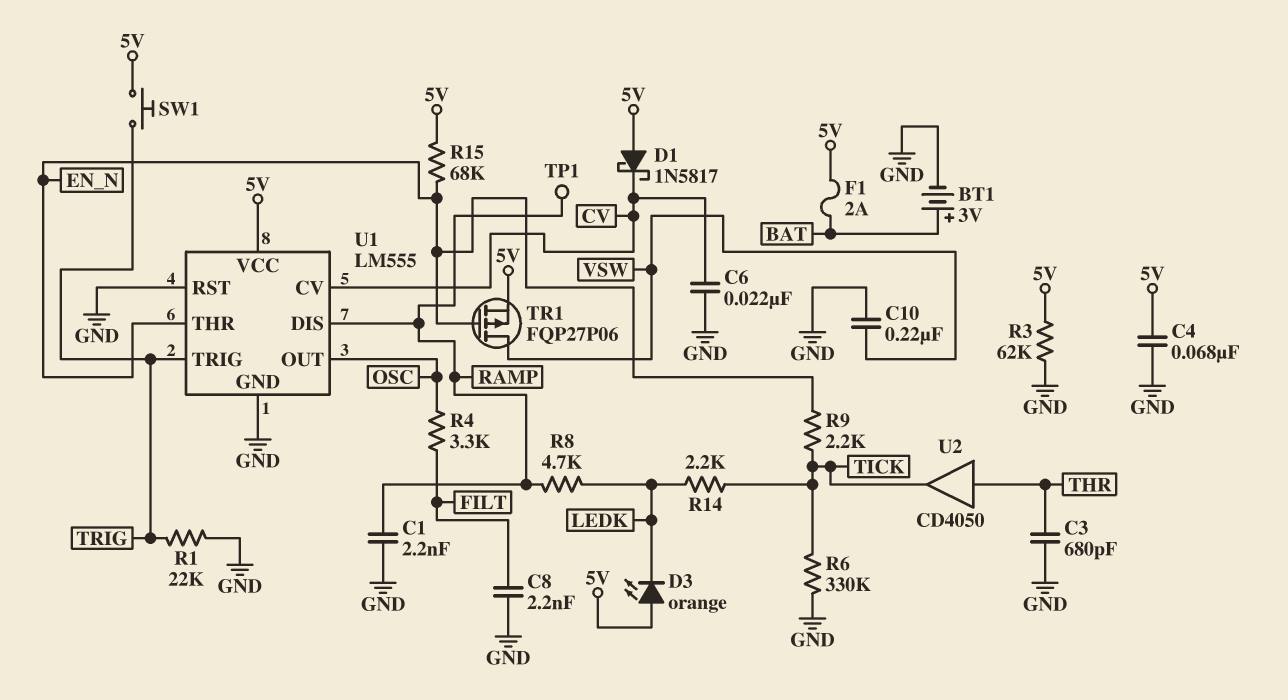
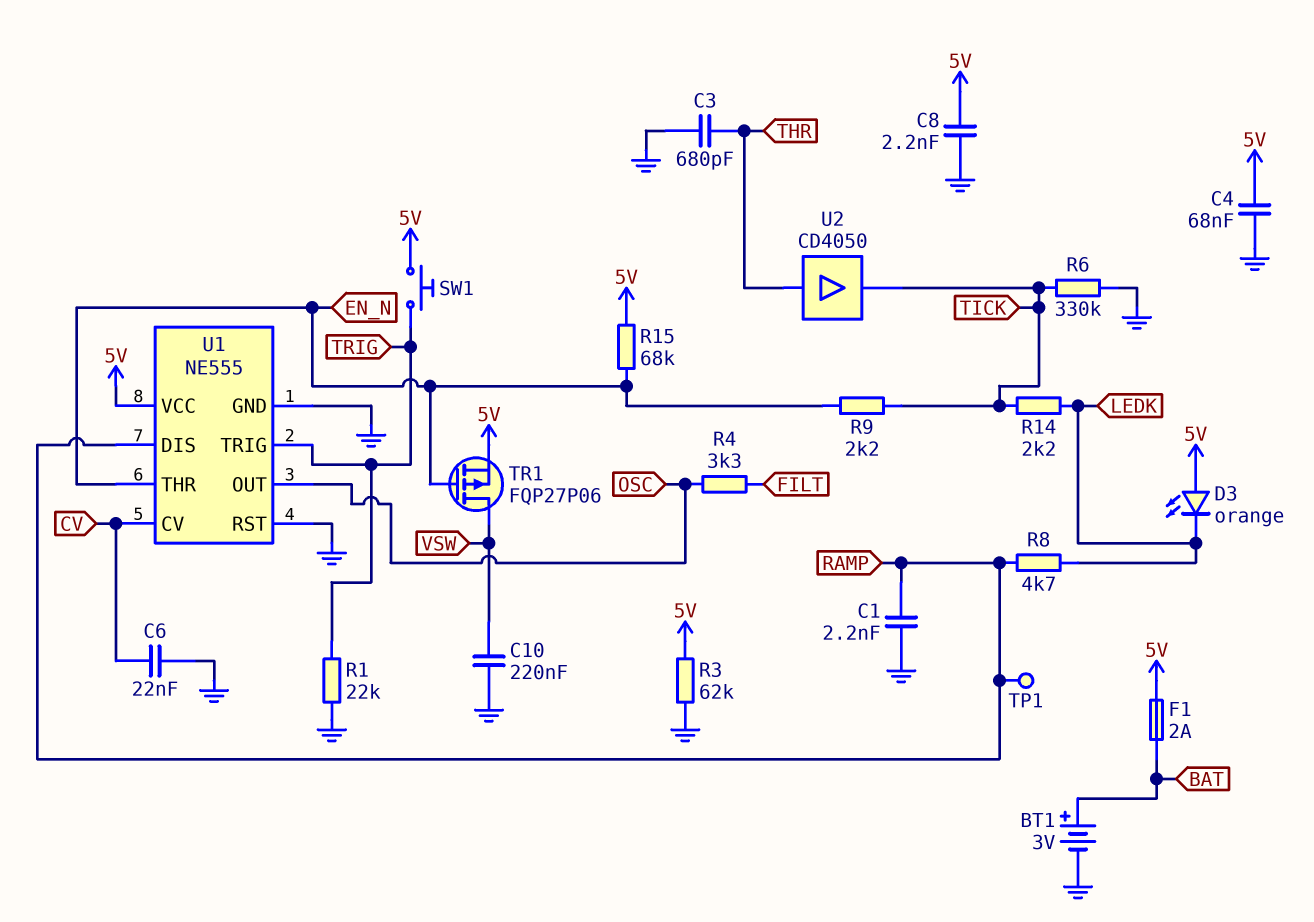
C8: 2.2nF (FILT, GND) -> 2.2nF (5V, GND)
D1: schottky 1N5817 (A 5V, K CV) -> none
U1: LM555 -> NE555

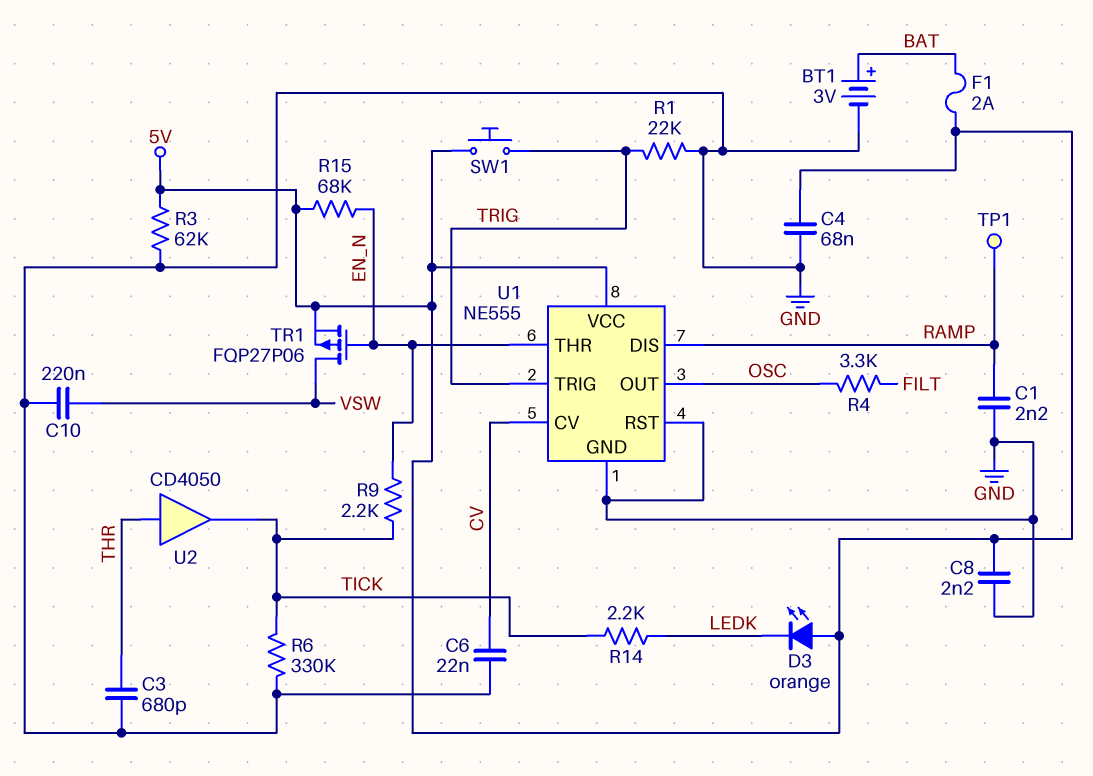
R8: 4.7k (LEDK, RAMP) -> none

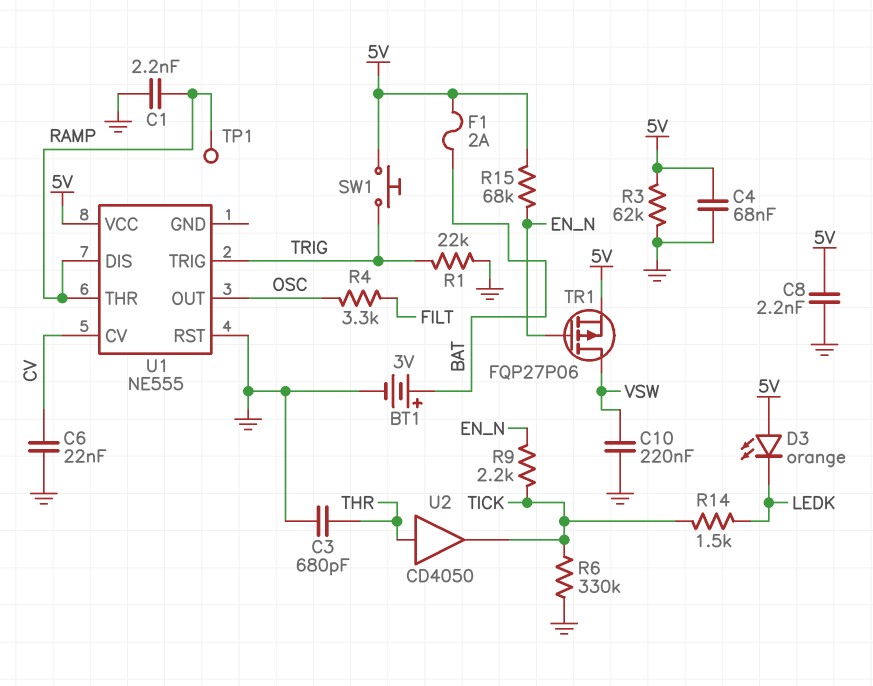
R14: 2.2k (LEDK, TICK) -> 1.5k (LEDK, TICK)
U1 pin GND: GND -> none
U1 pin THR: EN_N -> RAMP

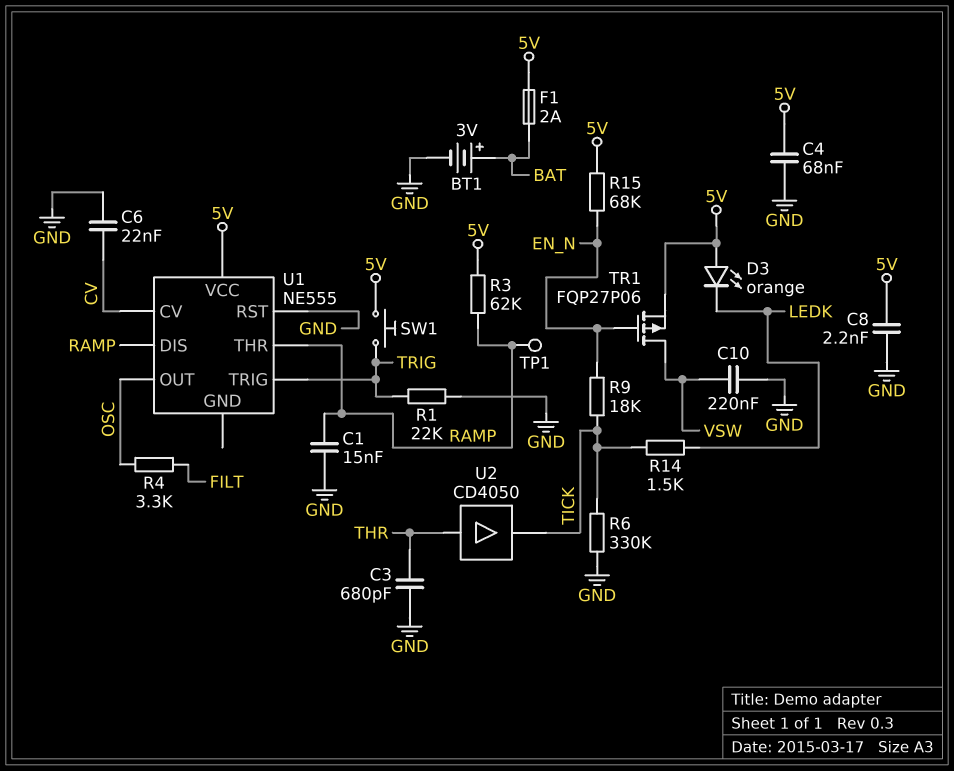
C1: 2.2nF (GND, RAMP) -> 15nF (GND, RAMP)
R3: 62k (5V, GND) -> 62k (5V, RAMP)
R9: 2.2k (EN_N, TICK) -> 18k (EN_N, TICK)

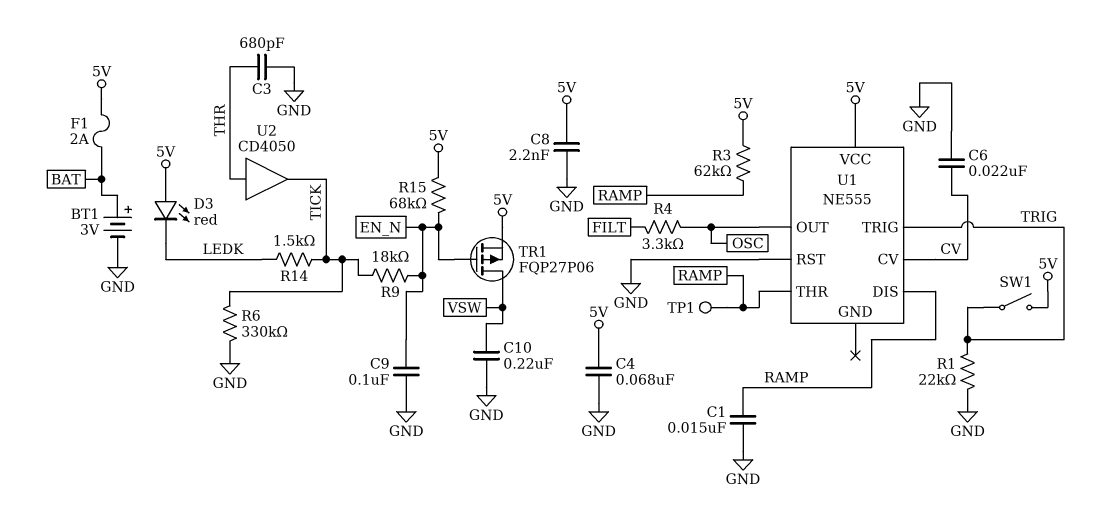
C9: none -> 100nF (EN_N, GND)
D3: LED orange (A 5V, K LEDK) -> LED red (A 5V, K LEDK)
SW1: button (5V, TRIG) -> switch (5V, TRIG)

